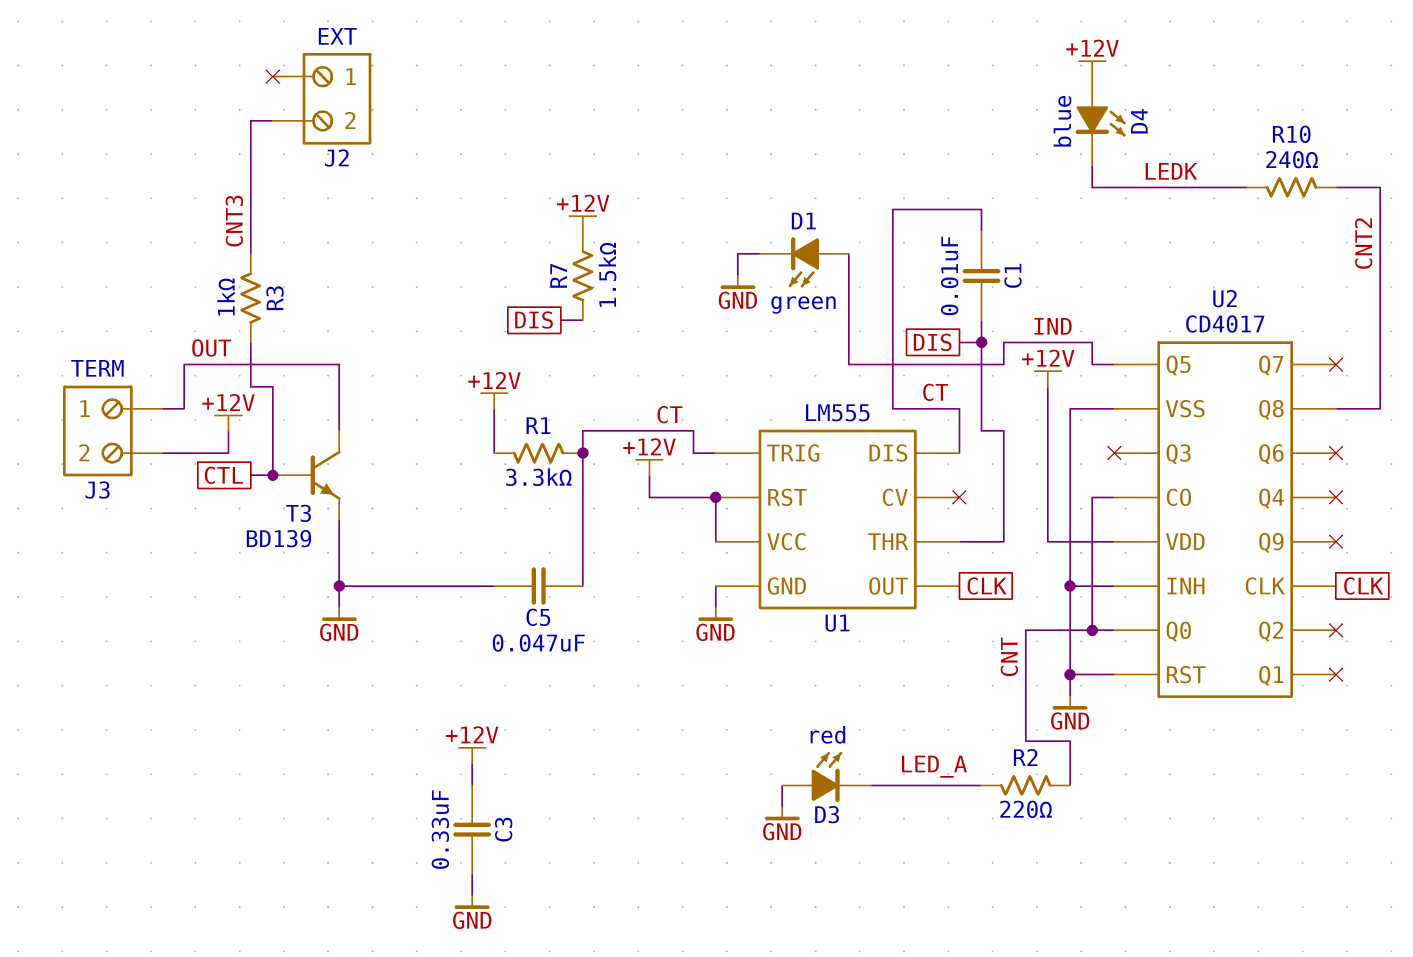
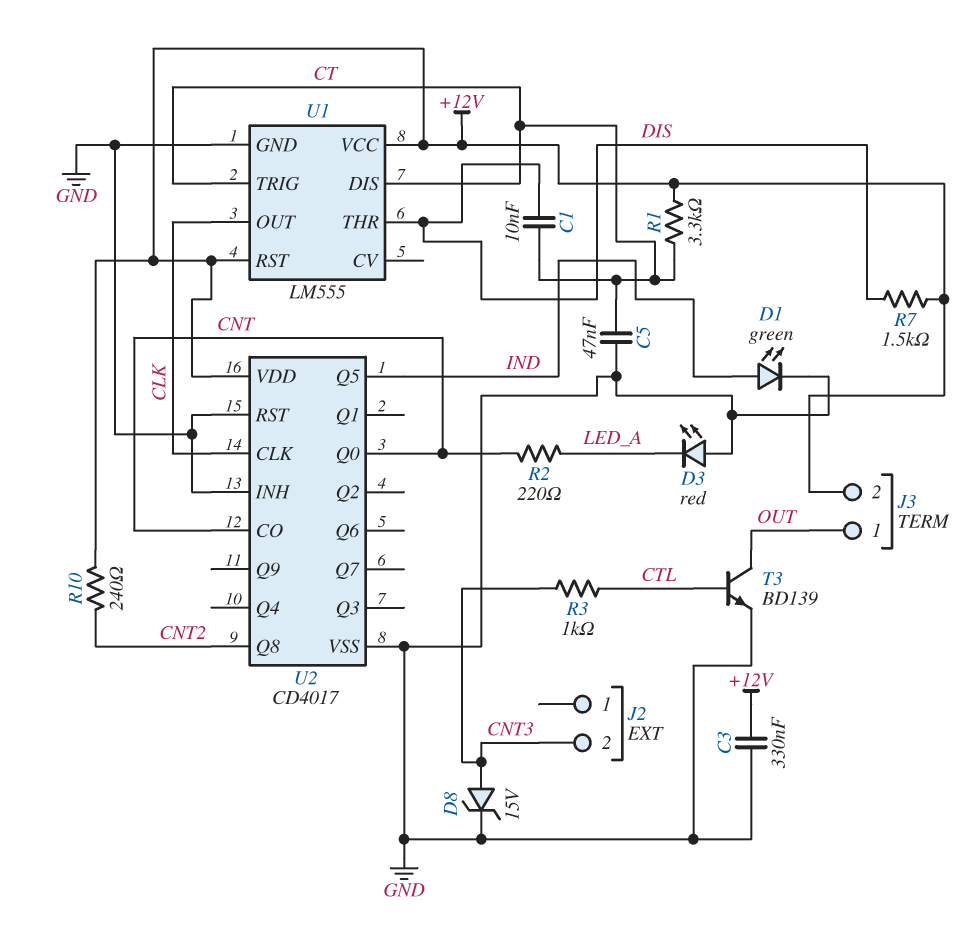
D4: LED blue (A +12V, K LEDK) -> none
D8: none -> zener 15V (A CNT3, K GND)
R10: 240 (CNT2, LEDK) -> 240 (+12V, CNT2)

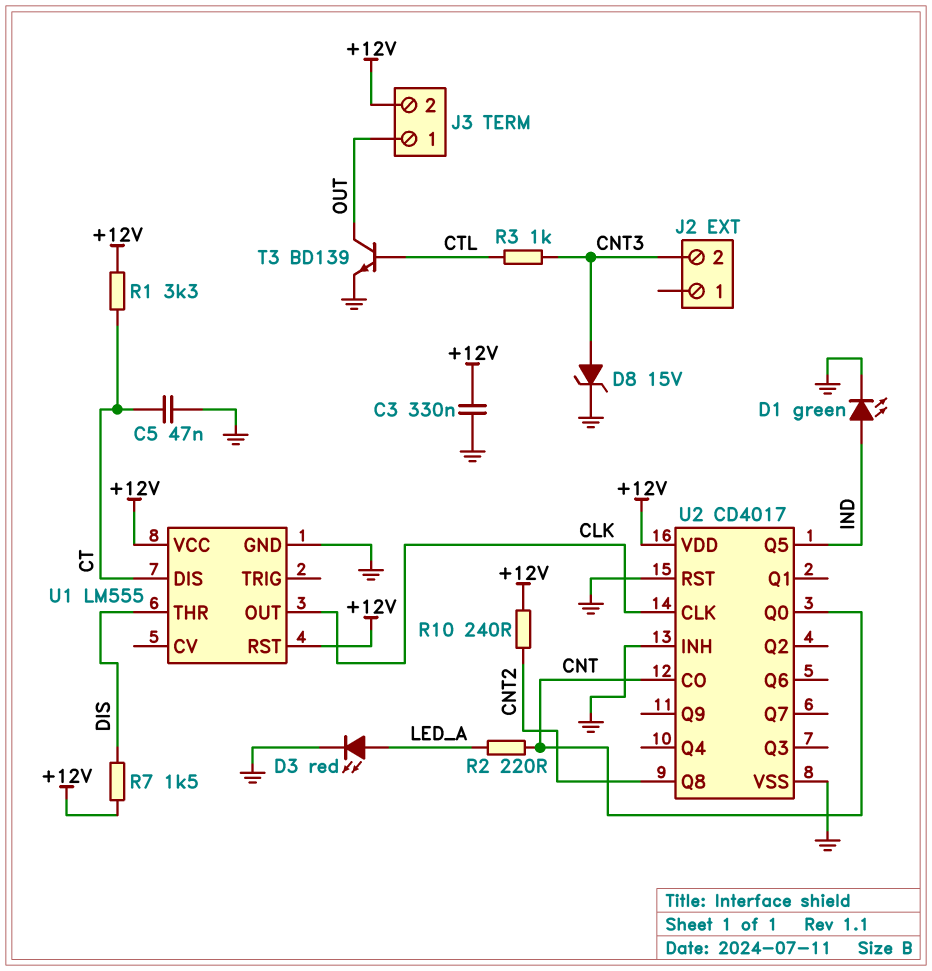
C1: 10nF (CT, DIS) -> none
D3: LED red (A GND, K LED_A) -> LED red (A LED_A, K GND)
U1 pin TRIG: CT -> none

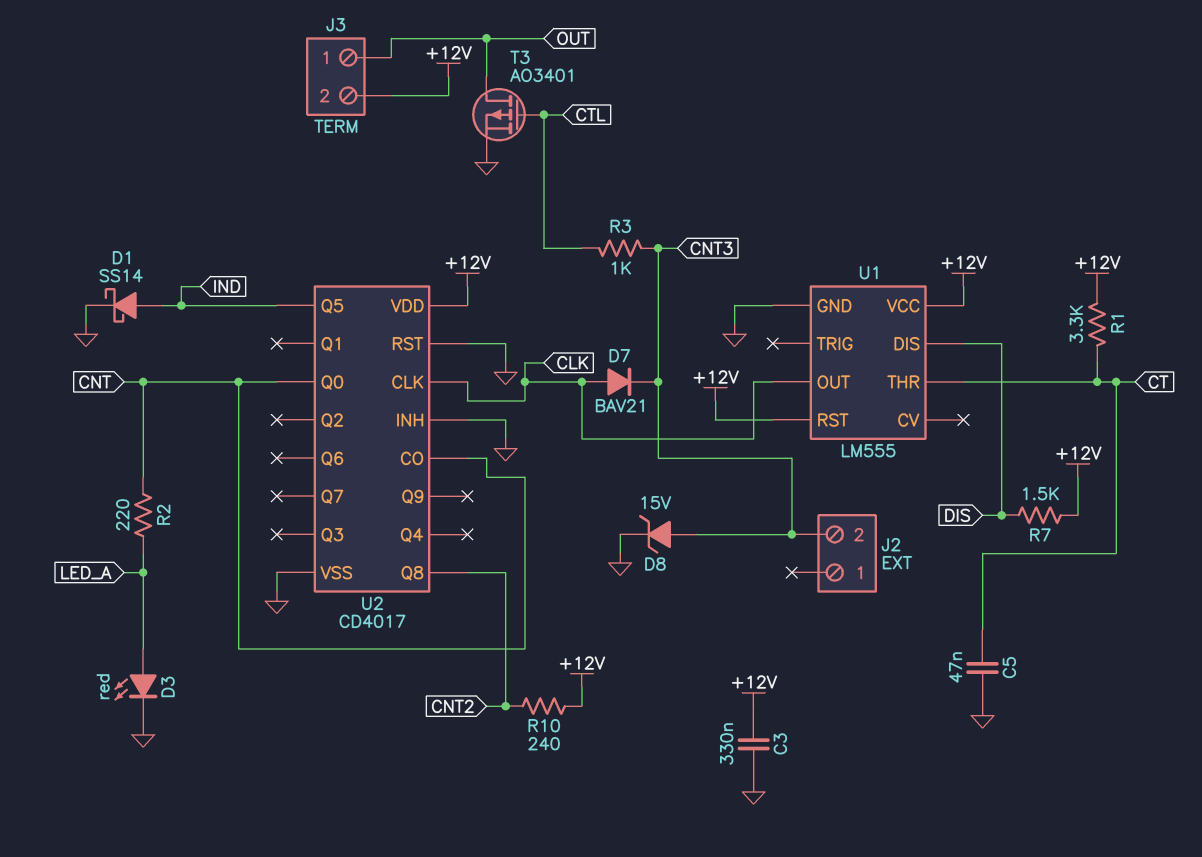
D1: LED green (A IND, K GND) -> schottky SS14 (A IND, K GND)
D7: none -> diode BAV21 (A CLK, K CNT3)
T3: NPN BD139 (B CTL, C OUT, E GND) -> PMOS AO3401 (G CTL, D OUT, S GND)
U1 pin DIS: CT -> DIS
U1 pin THR: DIS -> CT

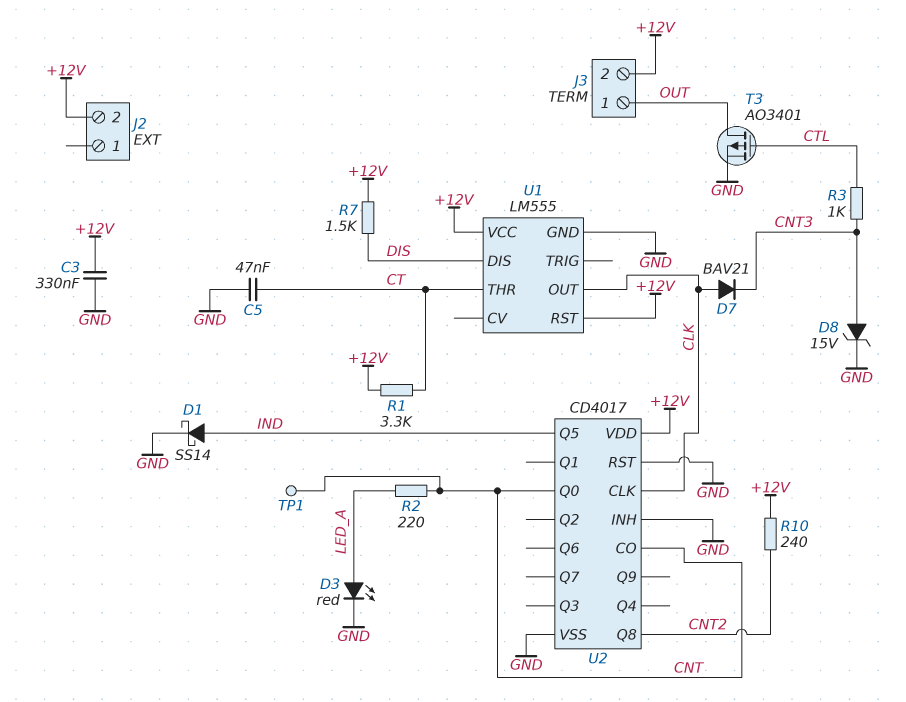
J2 pin 2: CNT3 -> +12V
TP1: none -> test point (CNT)

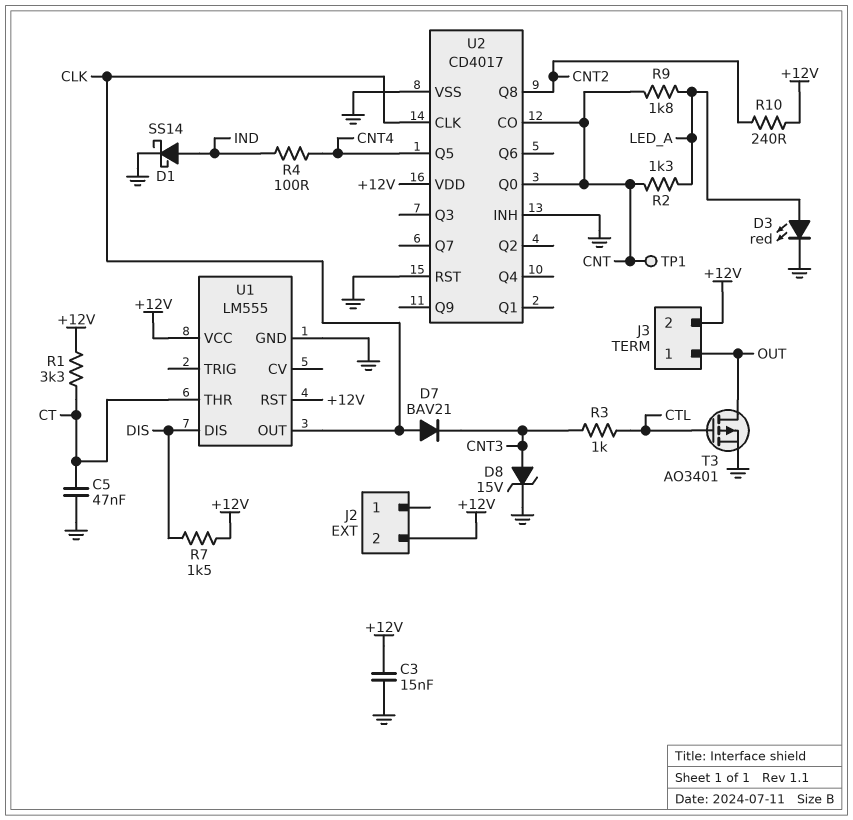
C3: 330nF (+12V, GND) -> 15nF (+12V, GND)
R2: 220 (CNT, LED_A) -> 1.3k (CNT, LED_A)
R4: none -> 100 (CNT4, IND)
R9: none -> 1.8k (CNT, LED_A)
U2 pin Q5: IND -> CNT4

